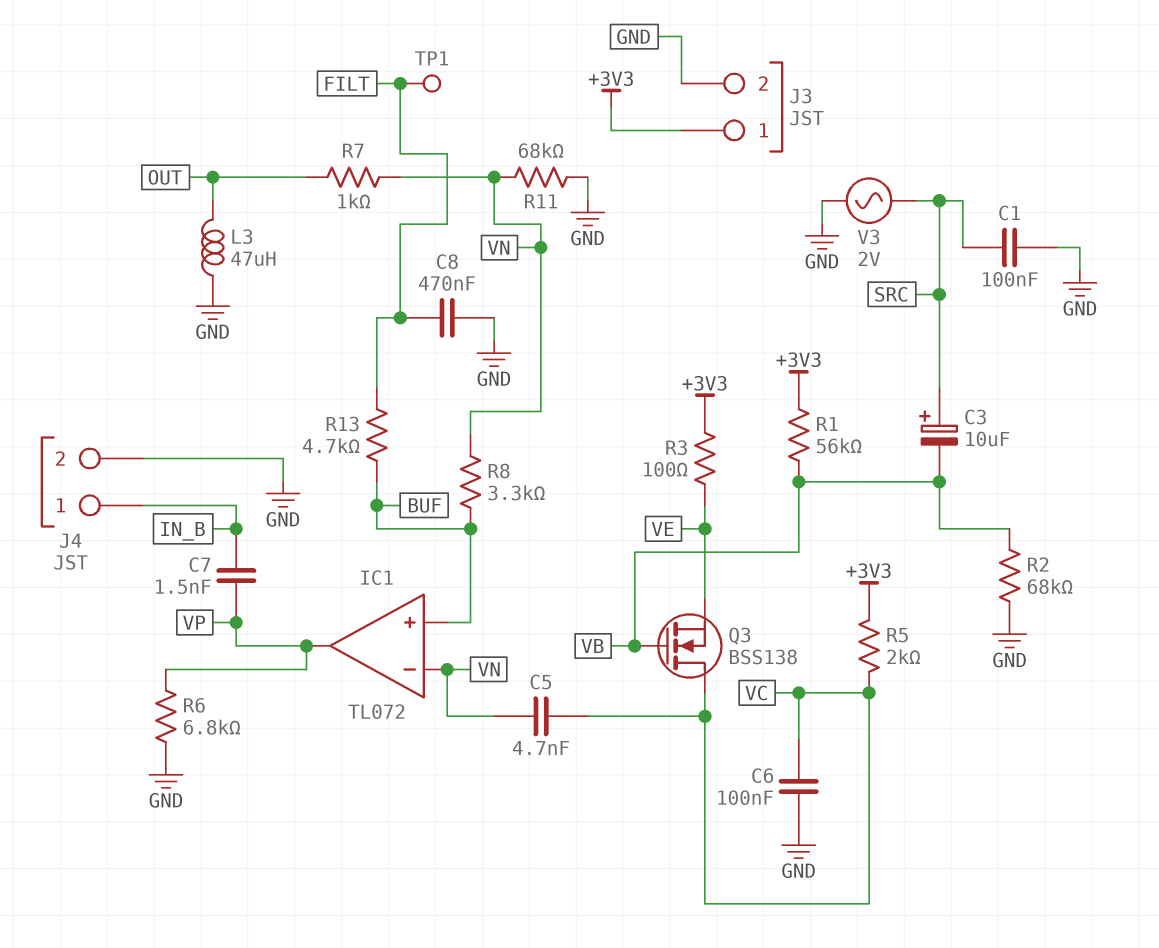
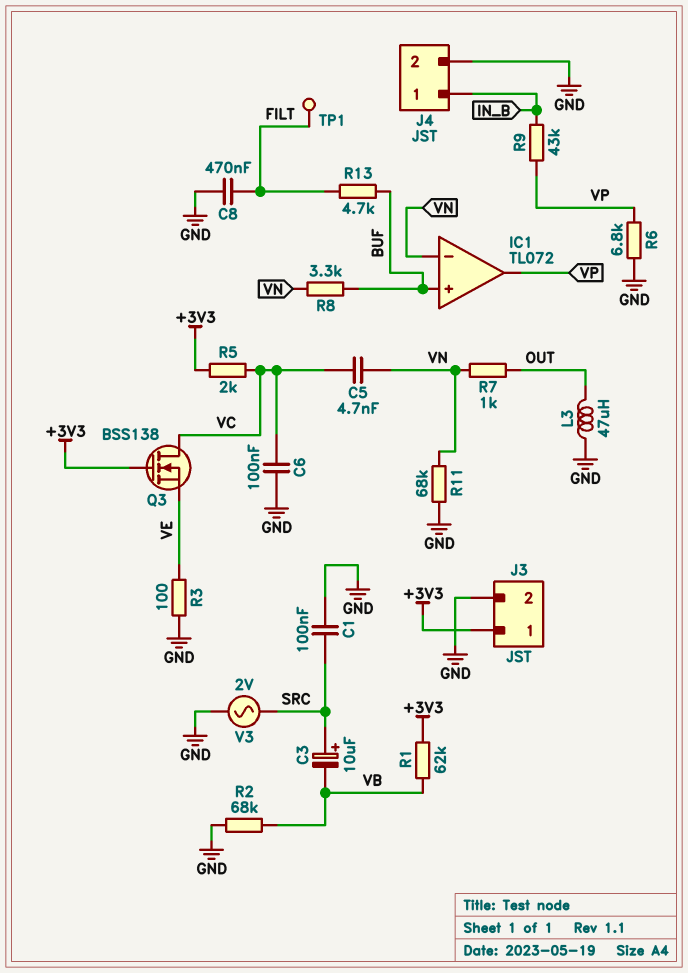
C7: 1.5nF (IN_B, VP) -> none
Q3: NMOS BSS138 (G VB, D VC, S VE) -> NMOS BSS138 (G +3V3, D VC, S VE)
R1: 56k (+3V3, VB) -> 62k (+3V3, VB)
R3: 100 (+3V3, VE) -> 100 (GND, VE)
R9: none -> 43k (IN_B, VP)

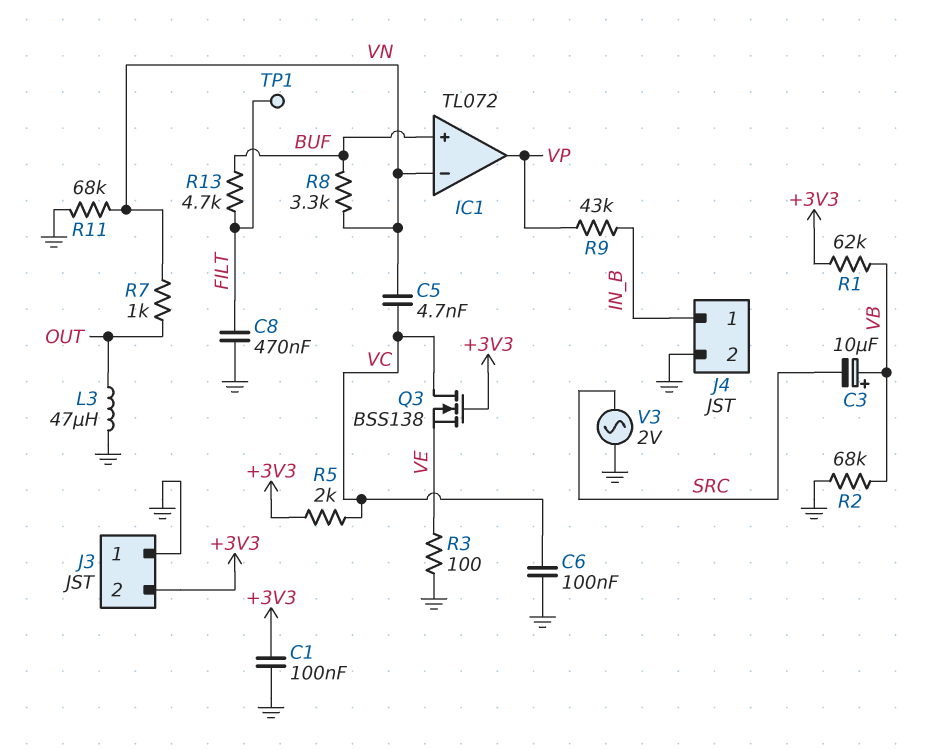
C1: 100nF (GND, SRC) -> 100nF (+3V3, GND)
C3: 10uF (plus SRC, minus VB) -> 10uF (plus VB, minus SRC)
J3 pin 1: +3V3 -> GND
J3 pin 2: GND -> +3V3
R6: 6.8k (GND, VP) -> none

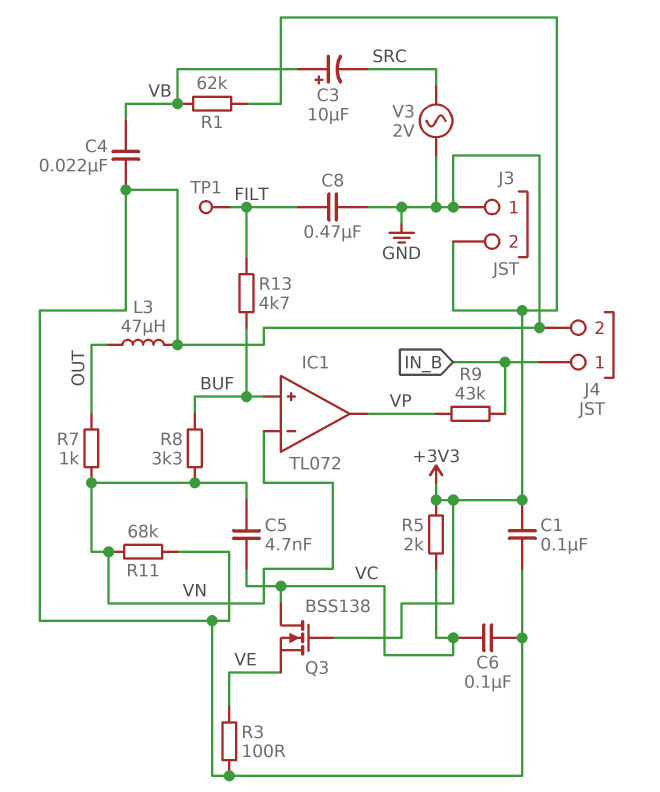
C4: none -> 22nF (GND, VB)
R2: 68k (GND, VB) -> none

